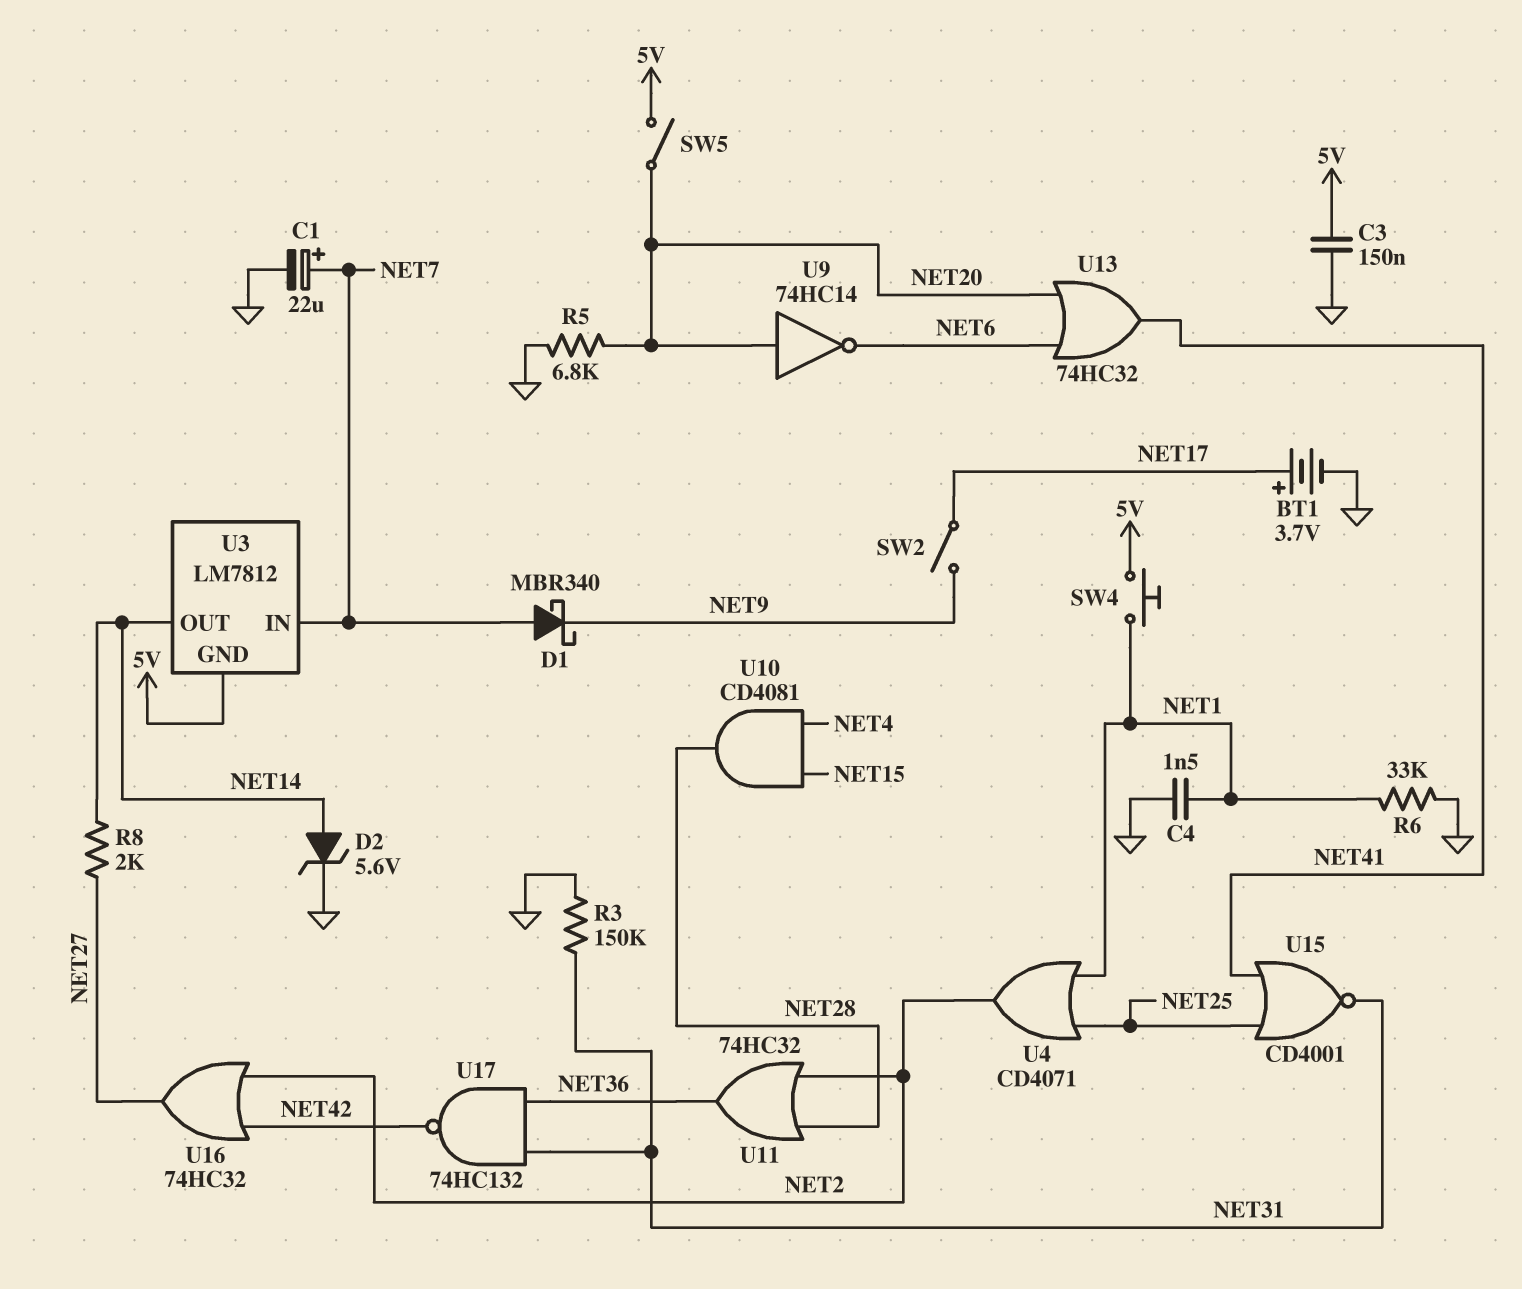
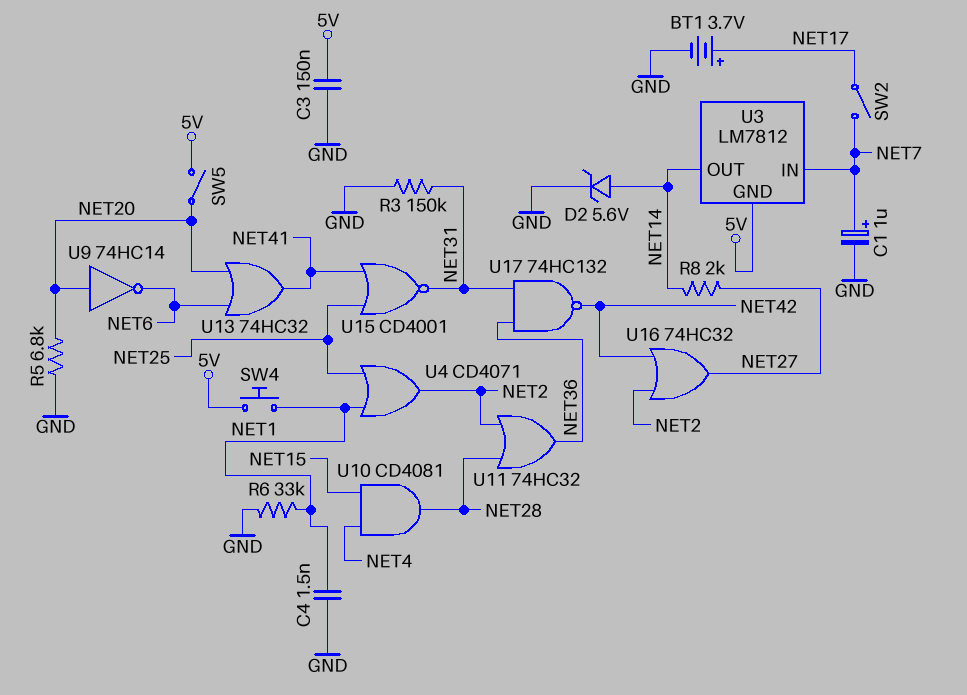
C1: 22uF (plus NET7, minus GND) -> 1uF (plus NET7, minus GND)
D1: schottky MBR340 (A NET7, K NET9) -> none
SW2: switch (NET9, NET17) -> switch (NET7, NET17)

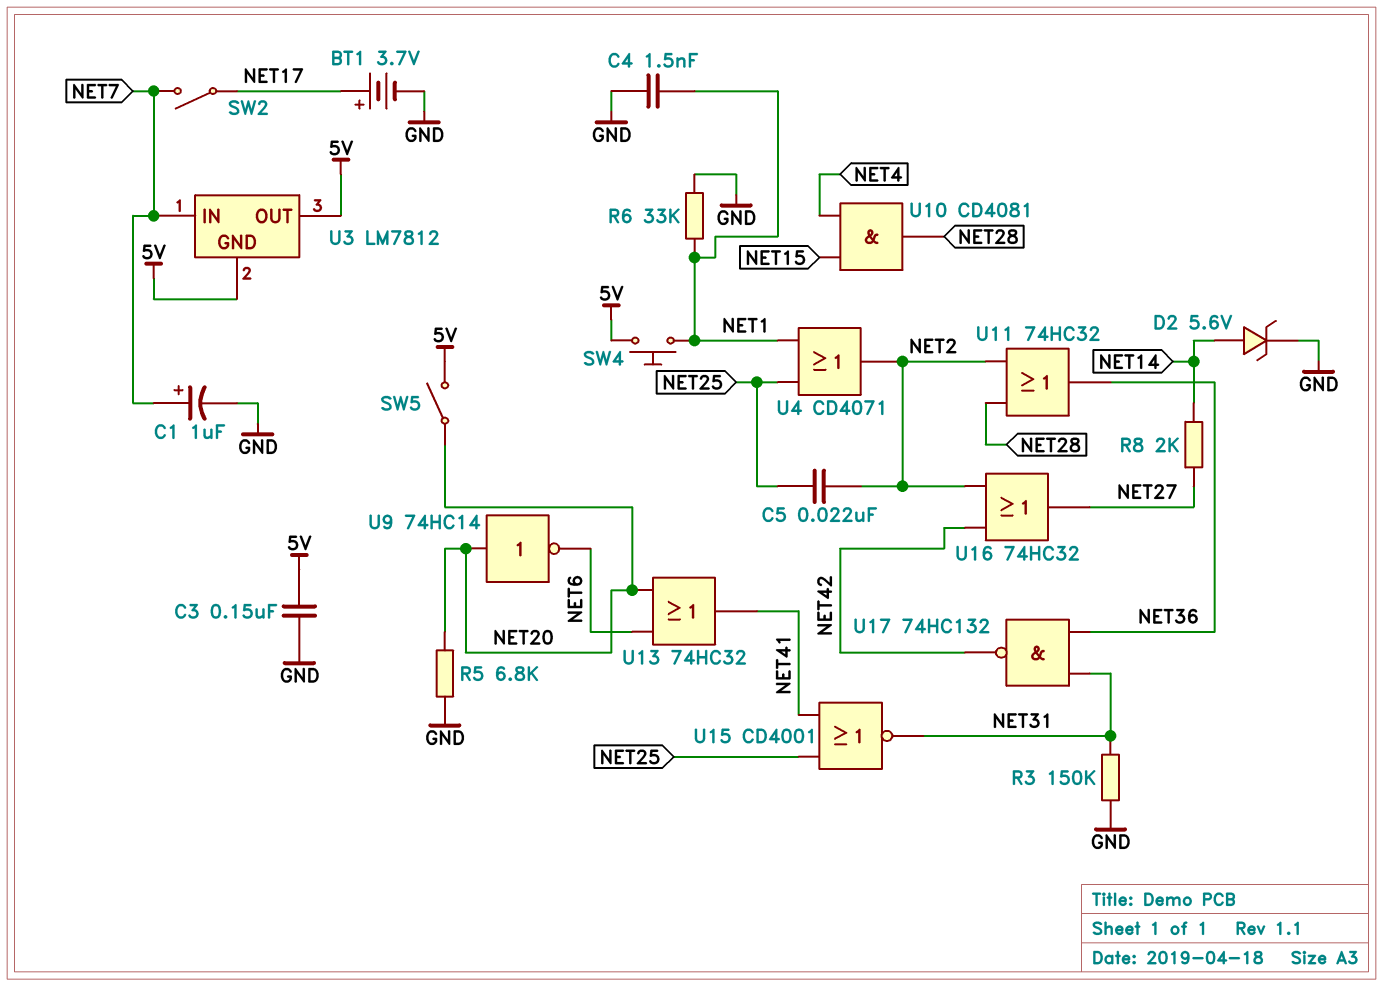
C5: none -> 22nF (NET2, NET25)
U3 pin OUT: NET14 -> 5V

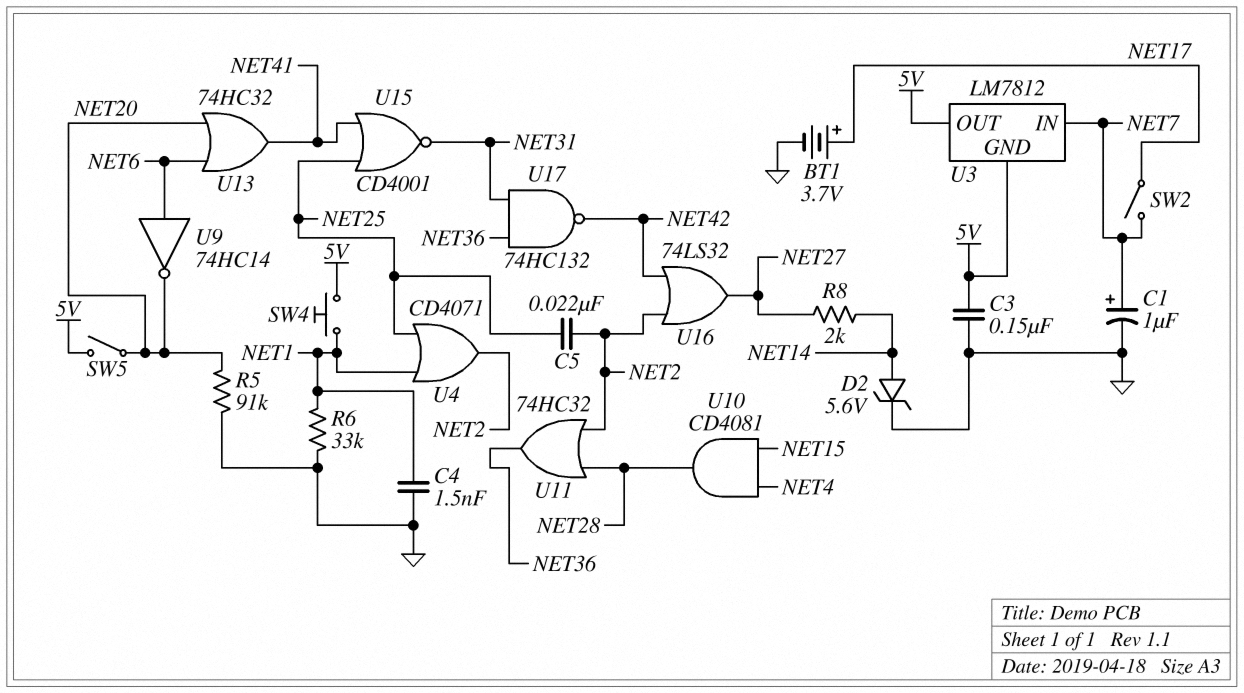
R3: 150k (GND, NET31) -> none
R5: 6.8k (GND, NET20) -> 91k (GND, NET20)
U9: NOT 74HC14 (in NET20, out NET6) -> NOT 74HC14 (in NET6, out NET20)
U16: OR 74HC32 (in NET2, in NET42, out NET27) -> OR 74LS32 (in NET2, in NET42, out NET27)

